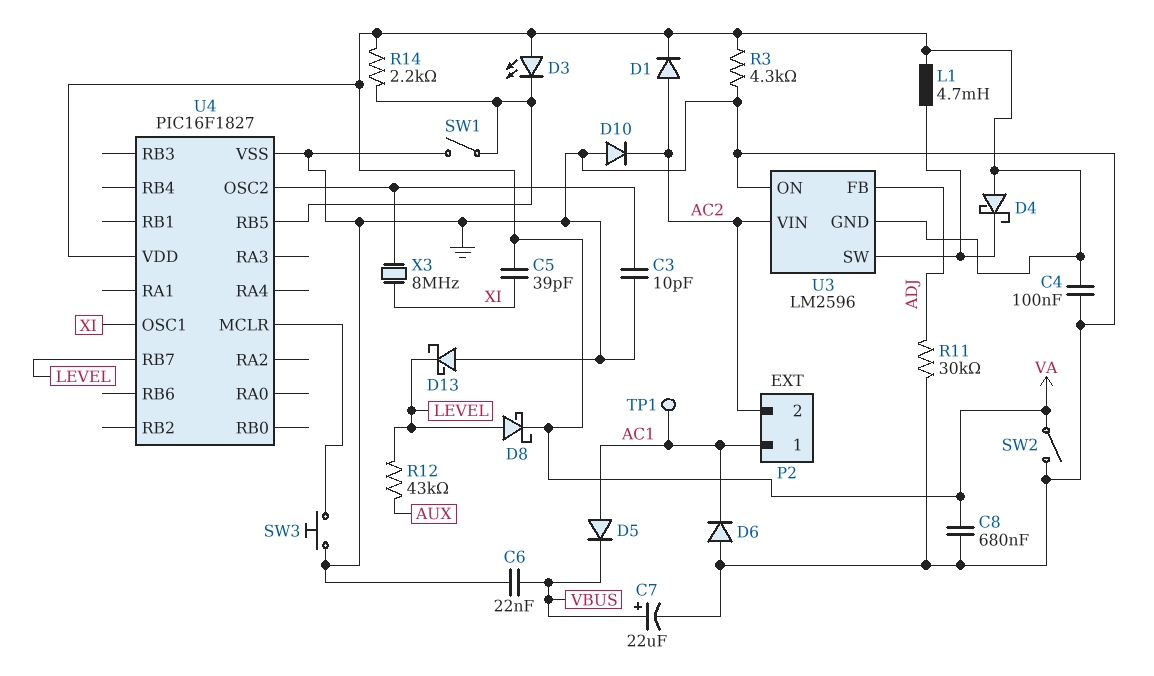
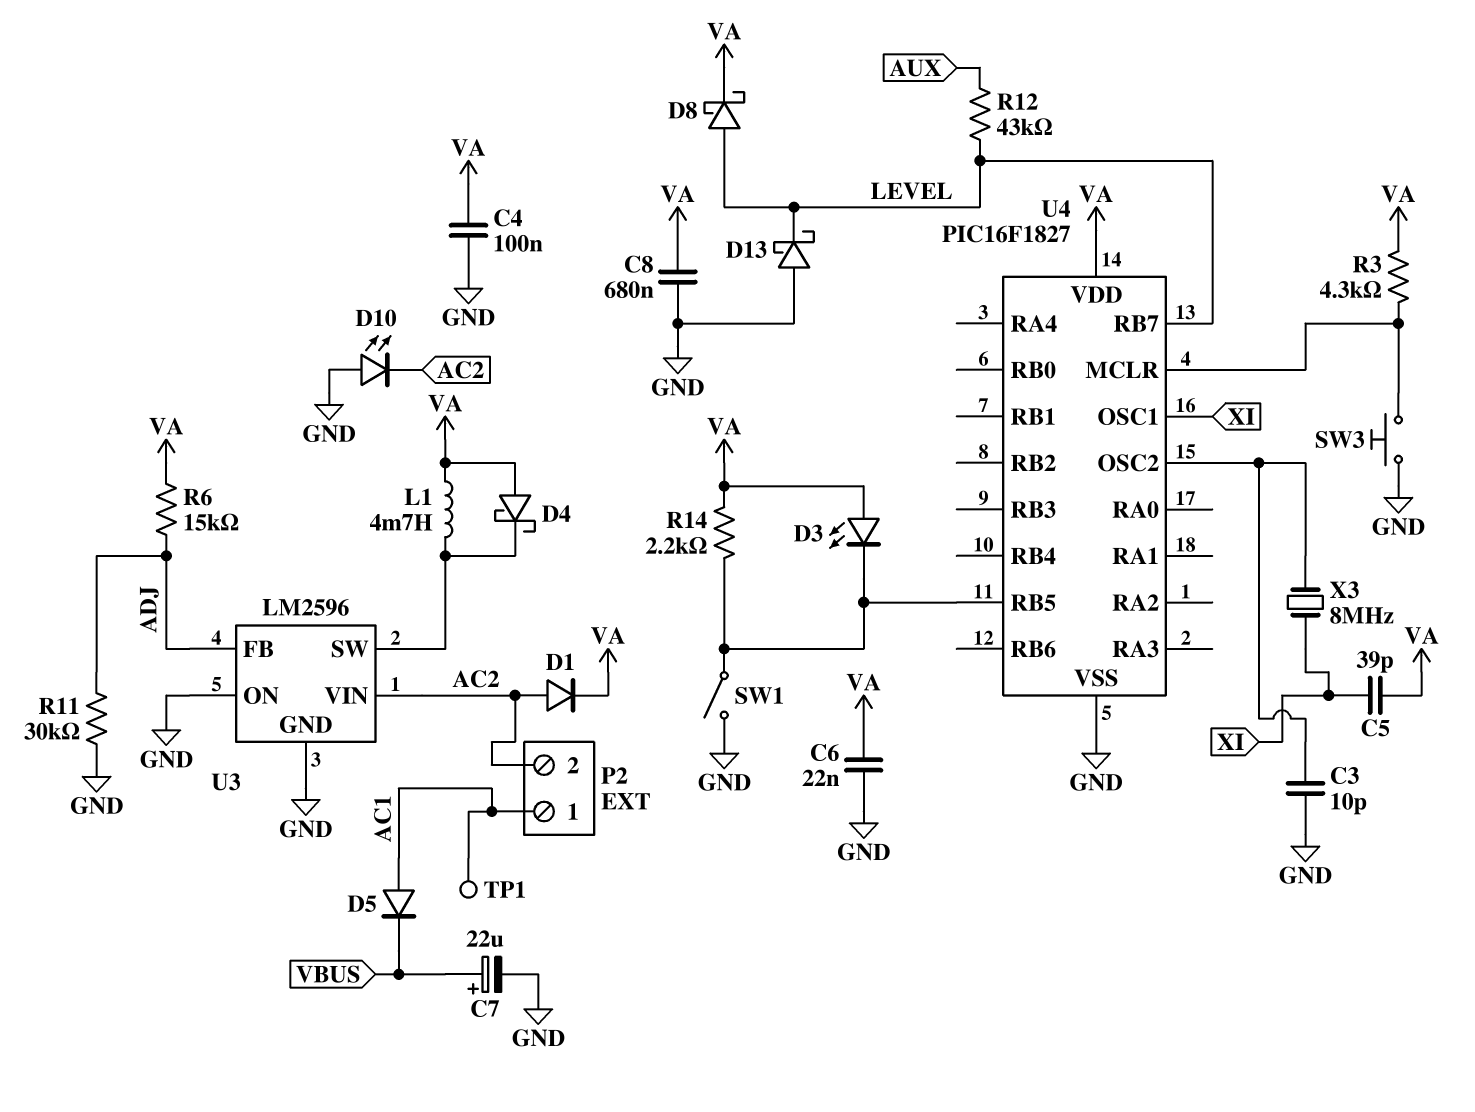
C6: 22nF (GND, VBUS) -> 22nF (GND, VA)
D6: diode (A GND, K AC1) -> none
D10: diode (A GND, K AC2) -> LED (A GND, K AC2)
R3: 4.3k (GND, VA) -> 4.3k (U4/MCLR, VA)
R6: none -> 15k (ADJ, VA)
SW2: switch (GND, VA) -> none
U3 pin GND: VA -> GND

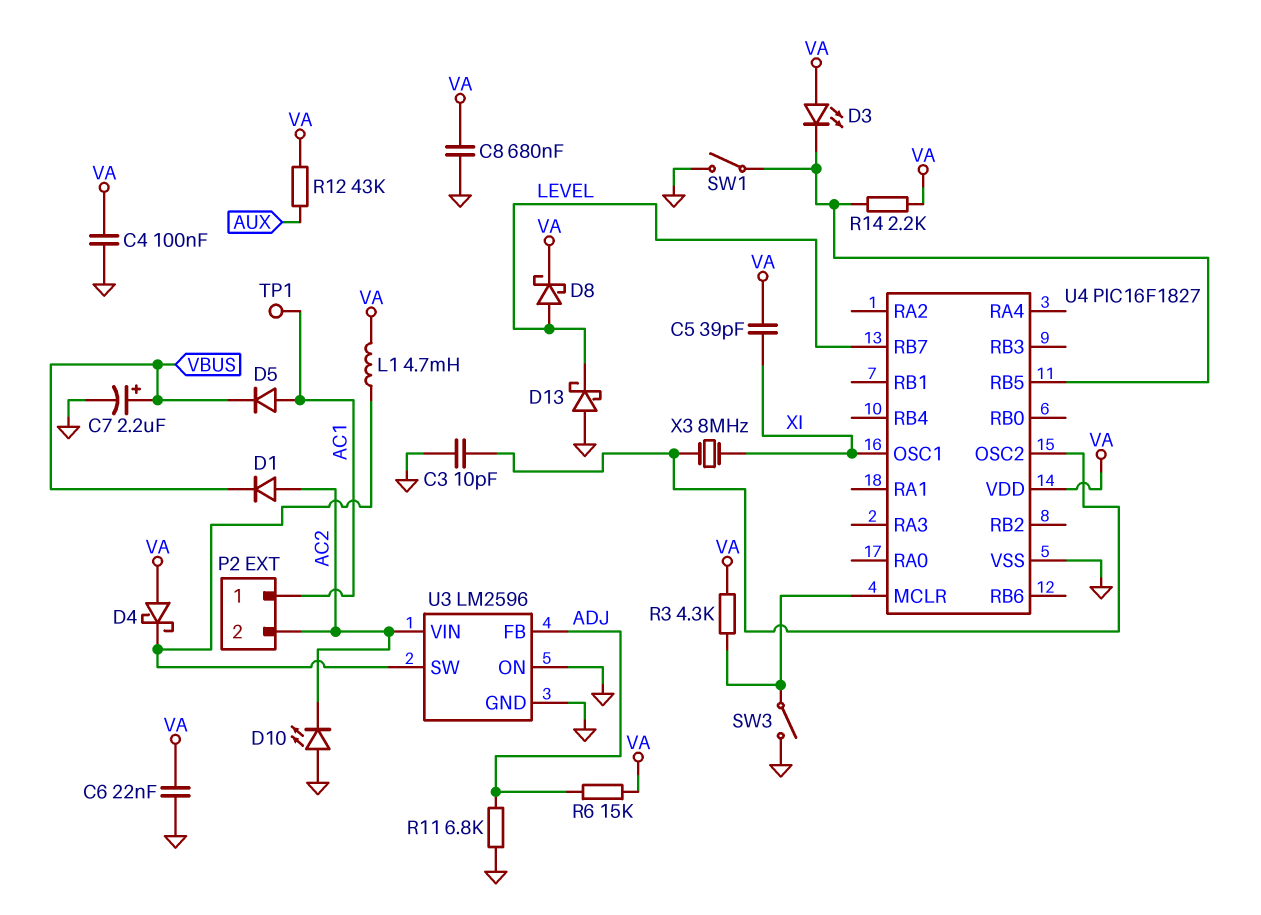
C7: 22uF (plus VBUS, minus GND) -> 2.2uF (plus VBUS, minus GND)
D1: diode (A AC2, K VA) -> diode (A AC2, K VBUS)
R11: 30k (ADJ, GND) -> 6.8k (ADJ, GND)
R12: 43k (AUX, LEVEL) -> 43k (AUX, VA)
SW3: button (GND, U4/MCLR) -> switch (GND, U4/MCLR)

